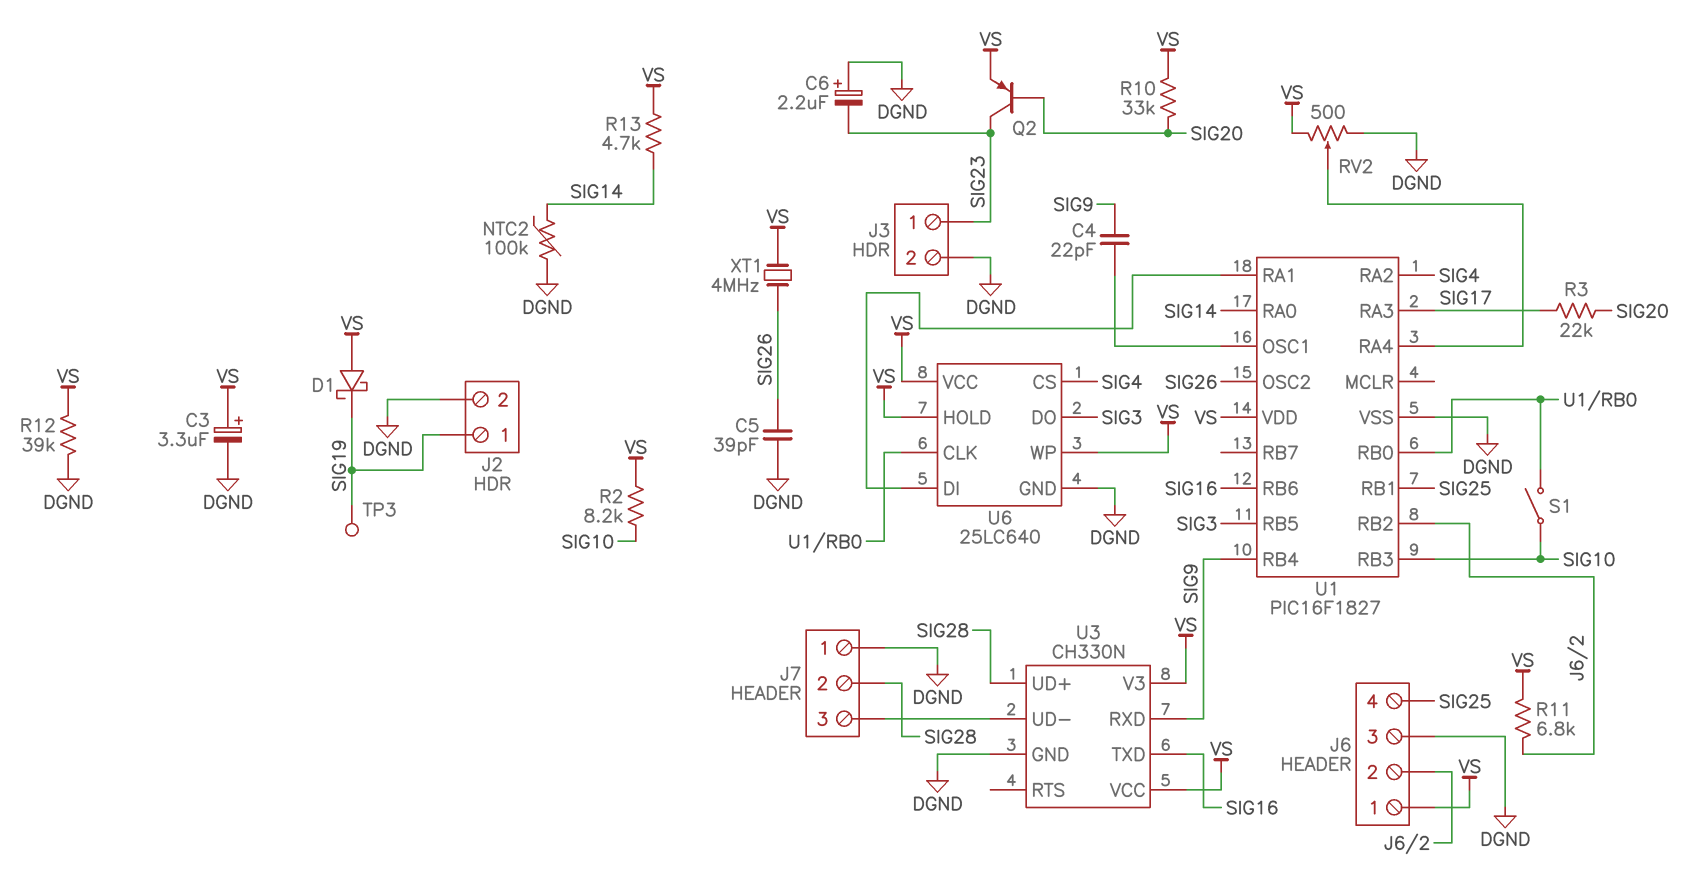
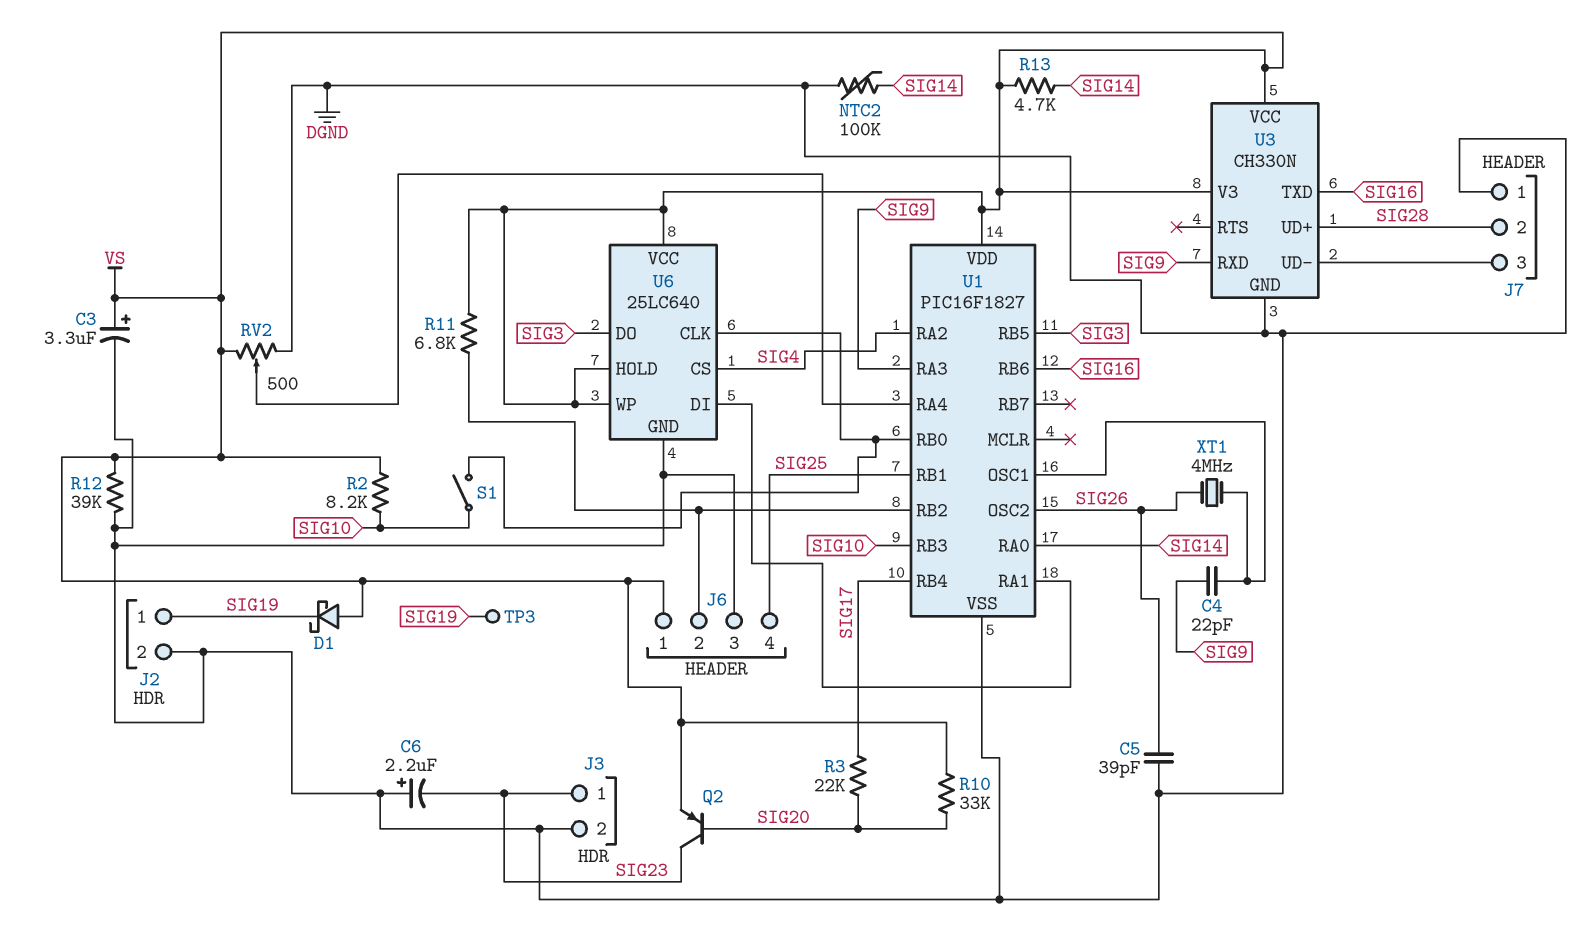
U1 pin RA3: SIG17 -> SIG9
U1 pin RB4: SIG9 -> SIG17
XT1: 4MHz (SIG26, VS) -> 4MHz (SIG26, U1/OSC1)

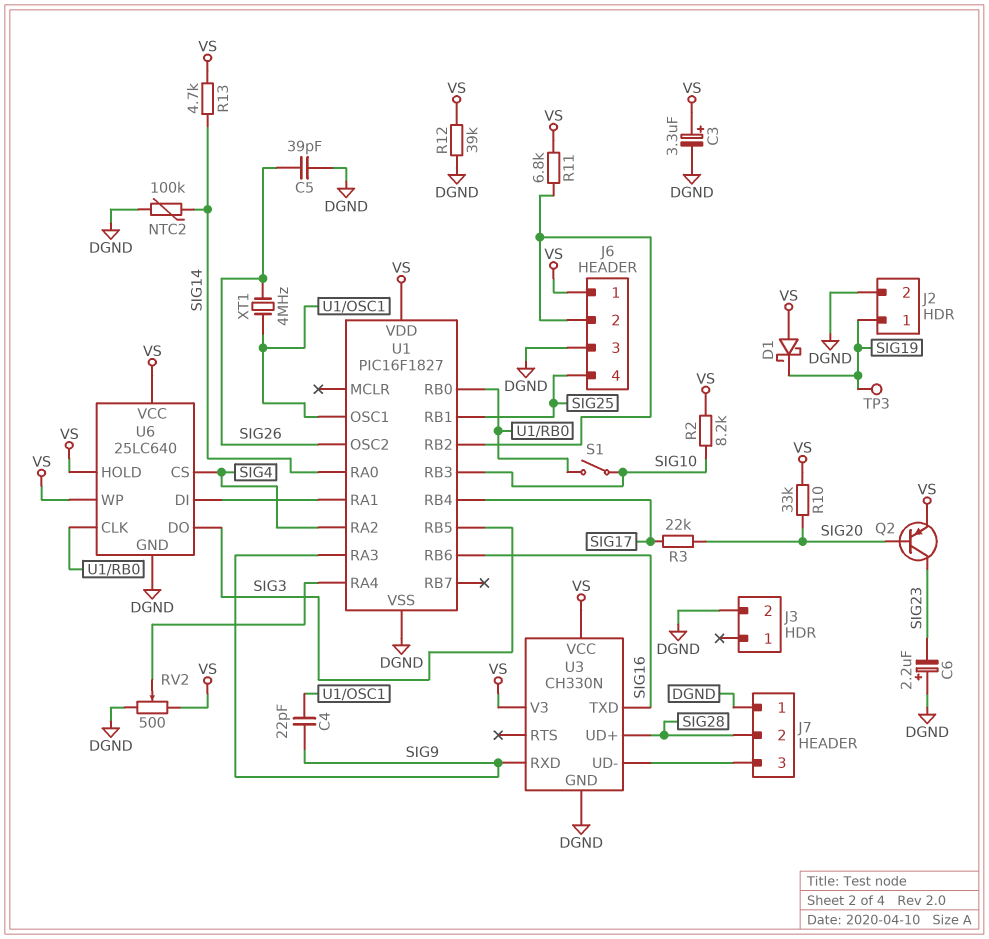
J3 pin 1: SIG23 -> none

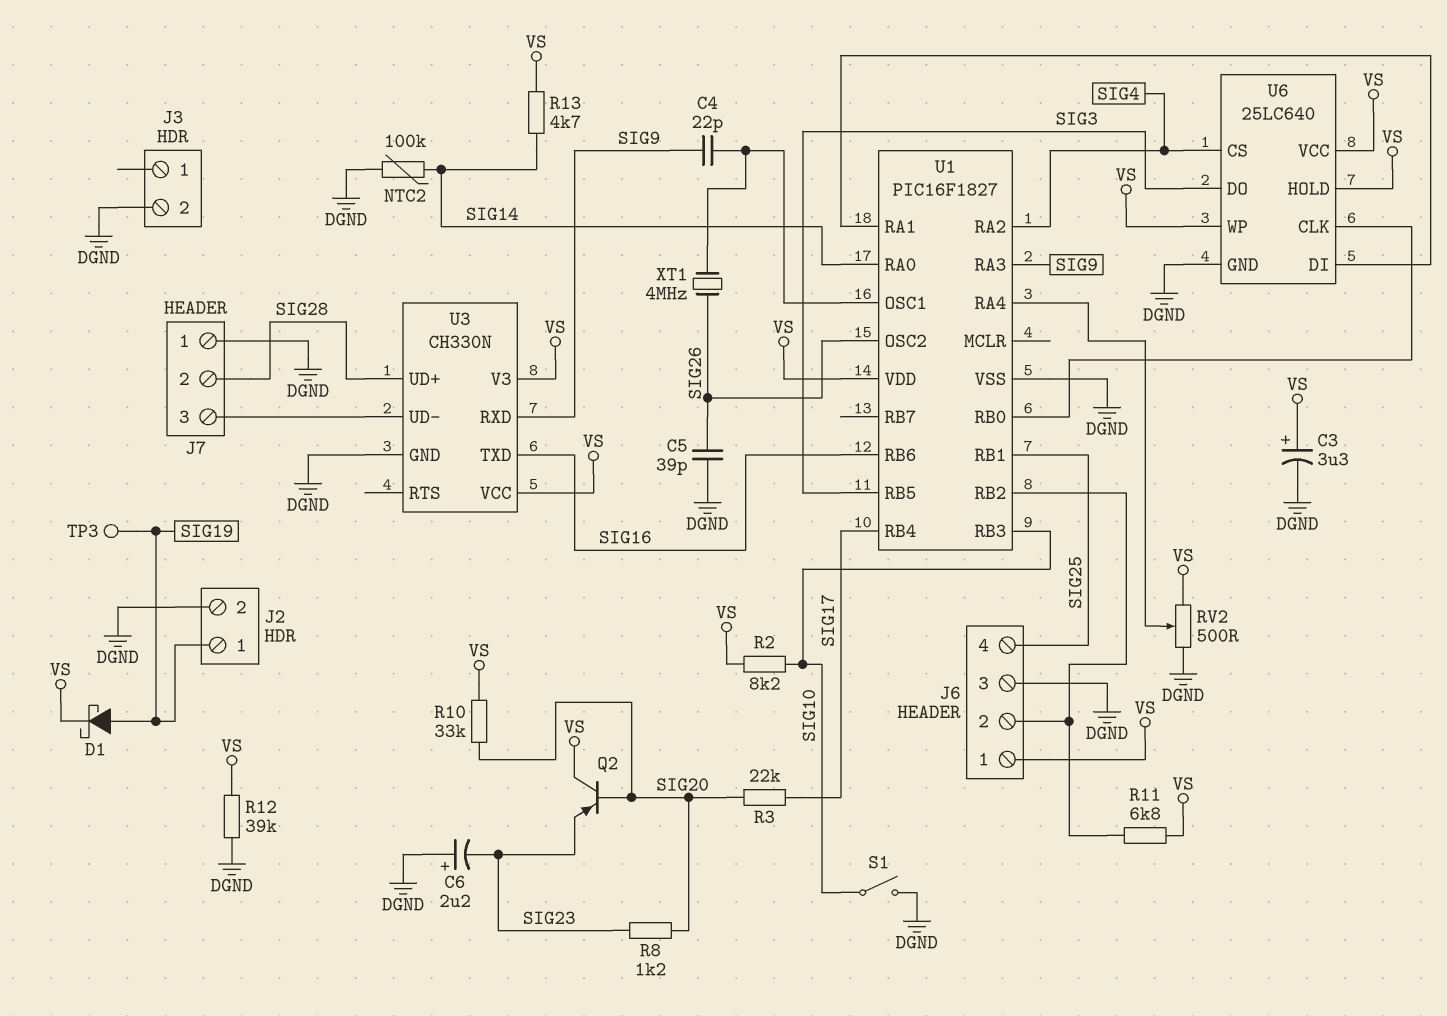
D1: schottky (A VS, K SIG19) -> schottky (A SIG19, K VS)
Q2: PNP (B SIG20, C SIG23, E VS) -> PNP (B SIG20, C VS, E SIG23)
R8: none -> 1.2k (SIG20, SIG23)
S1: switch (SIG10, U1/RB0) -> switch (DGND, SIG10)

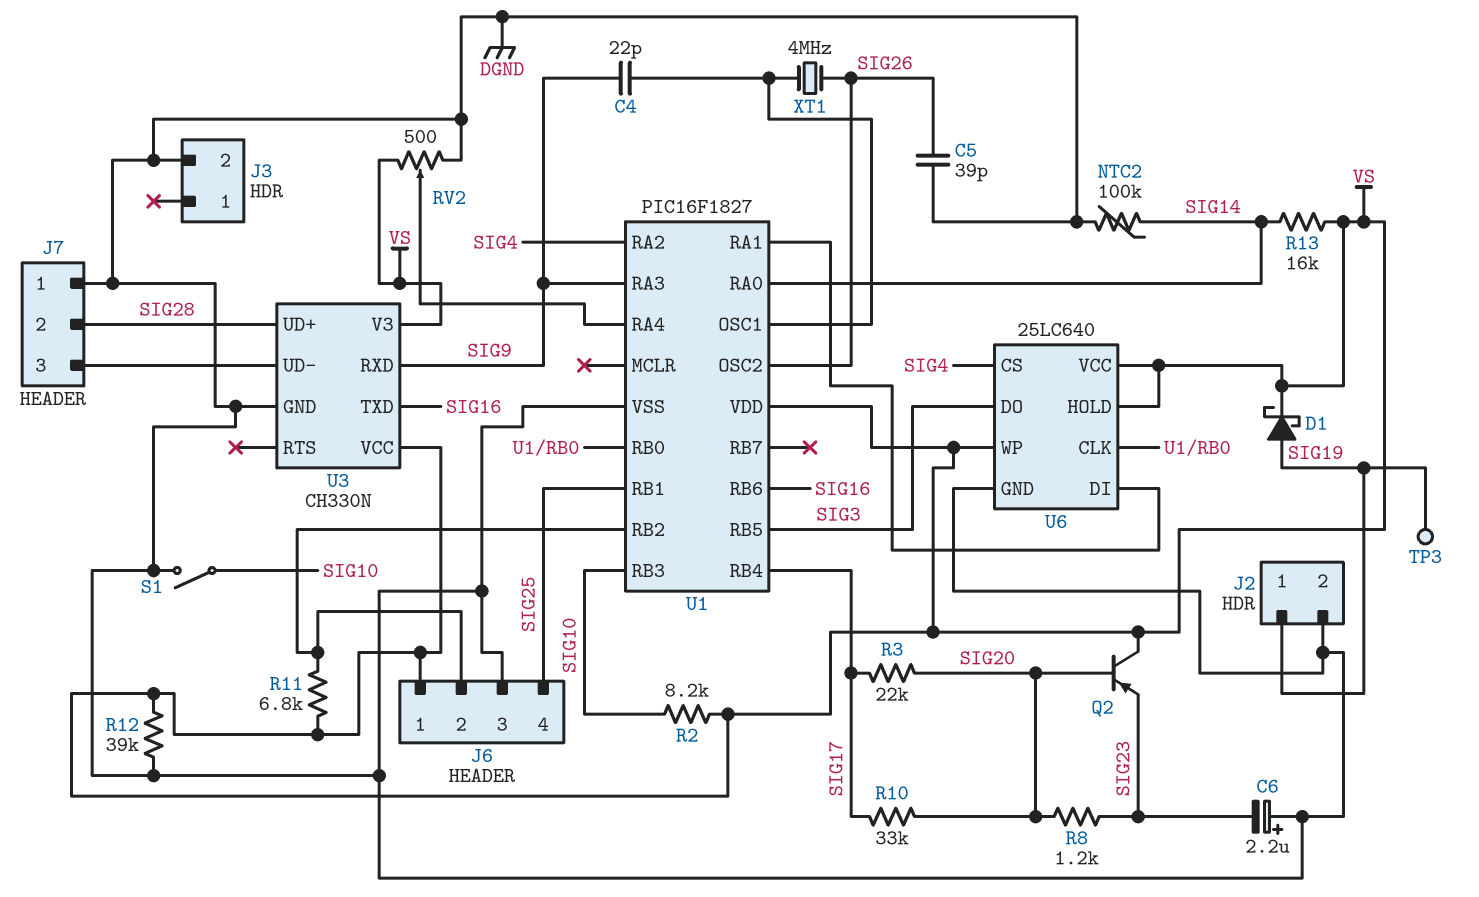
C3: 3.3uF (plus VS, minus DGND) -> none
R10: 33k (SIG20, VS) -> 33k (SIG17, SIG20)
R13: 4.7k (SIG14, VS) -> 16k (SIG14, VS)

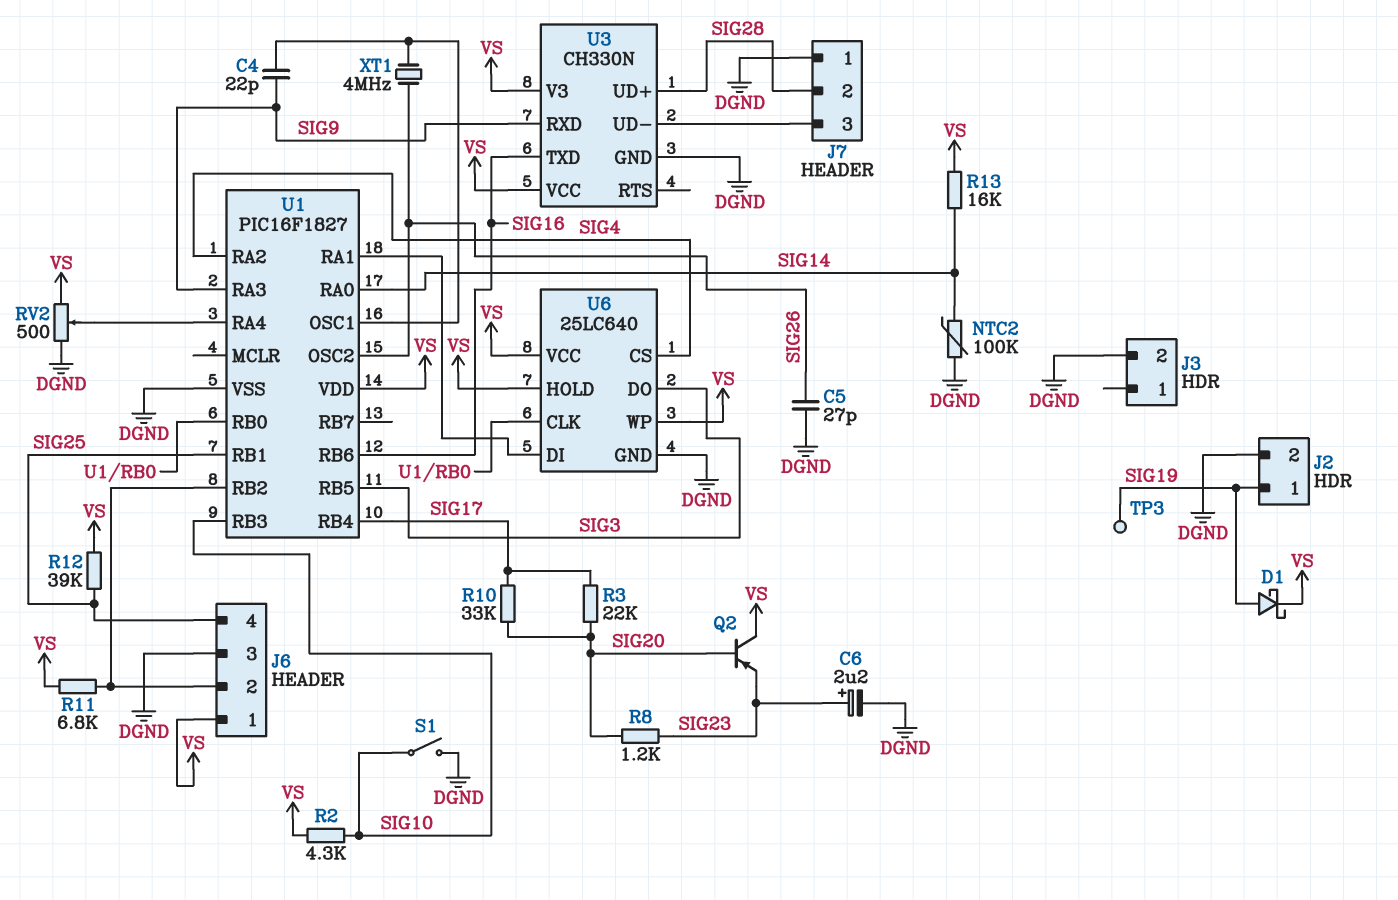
C5: 39pF (DGND, SIG26) -> 27pF (DGND, SIG26)
C6: 2.2uF (plus DGND, minus SIG23) -> 2.2uF (plus SIG23, minus DGND)
R2: 8.2k (SIG10, VS) -> 4.3k (SIG10, VS)
R12: 39k (DGND, VS) -> 39k (SIG25, VS)

